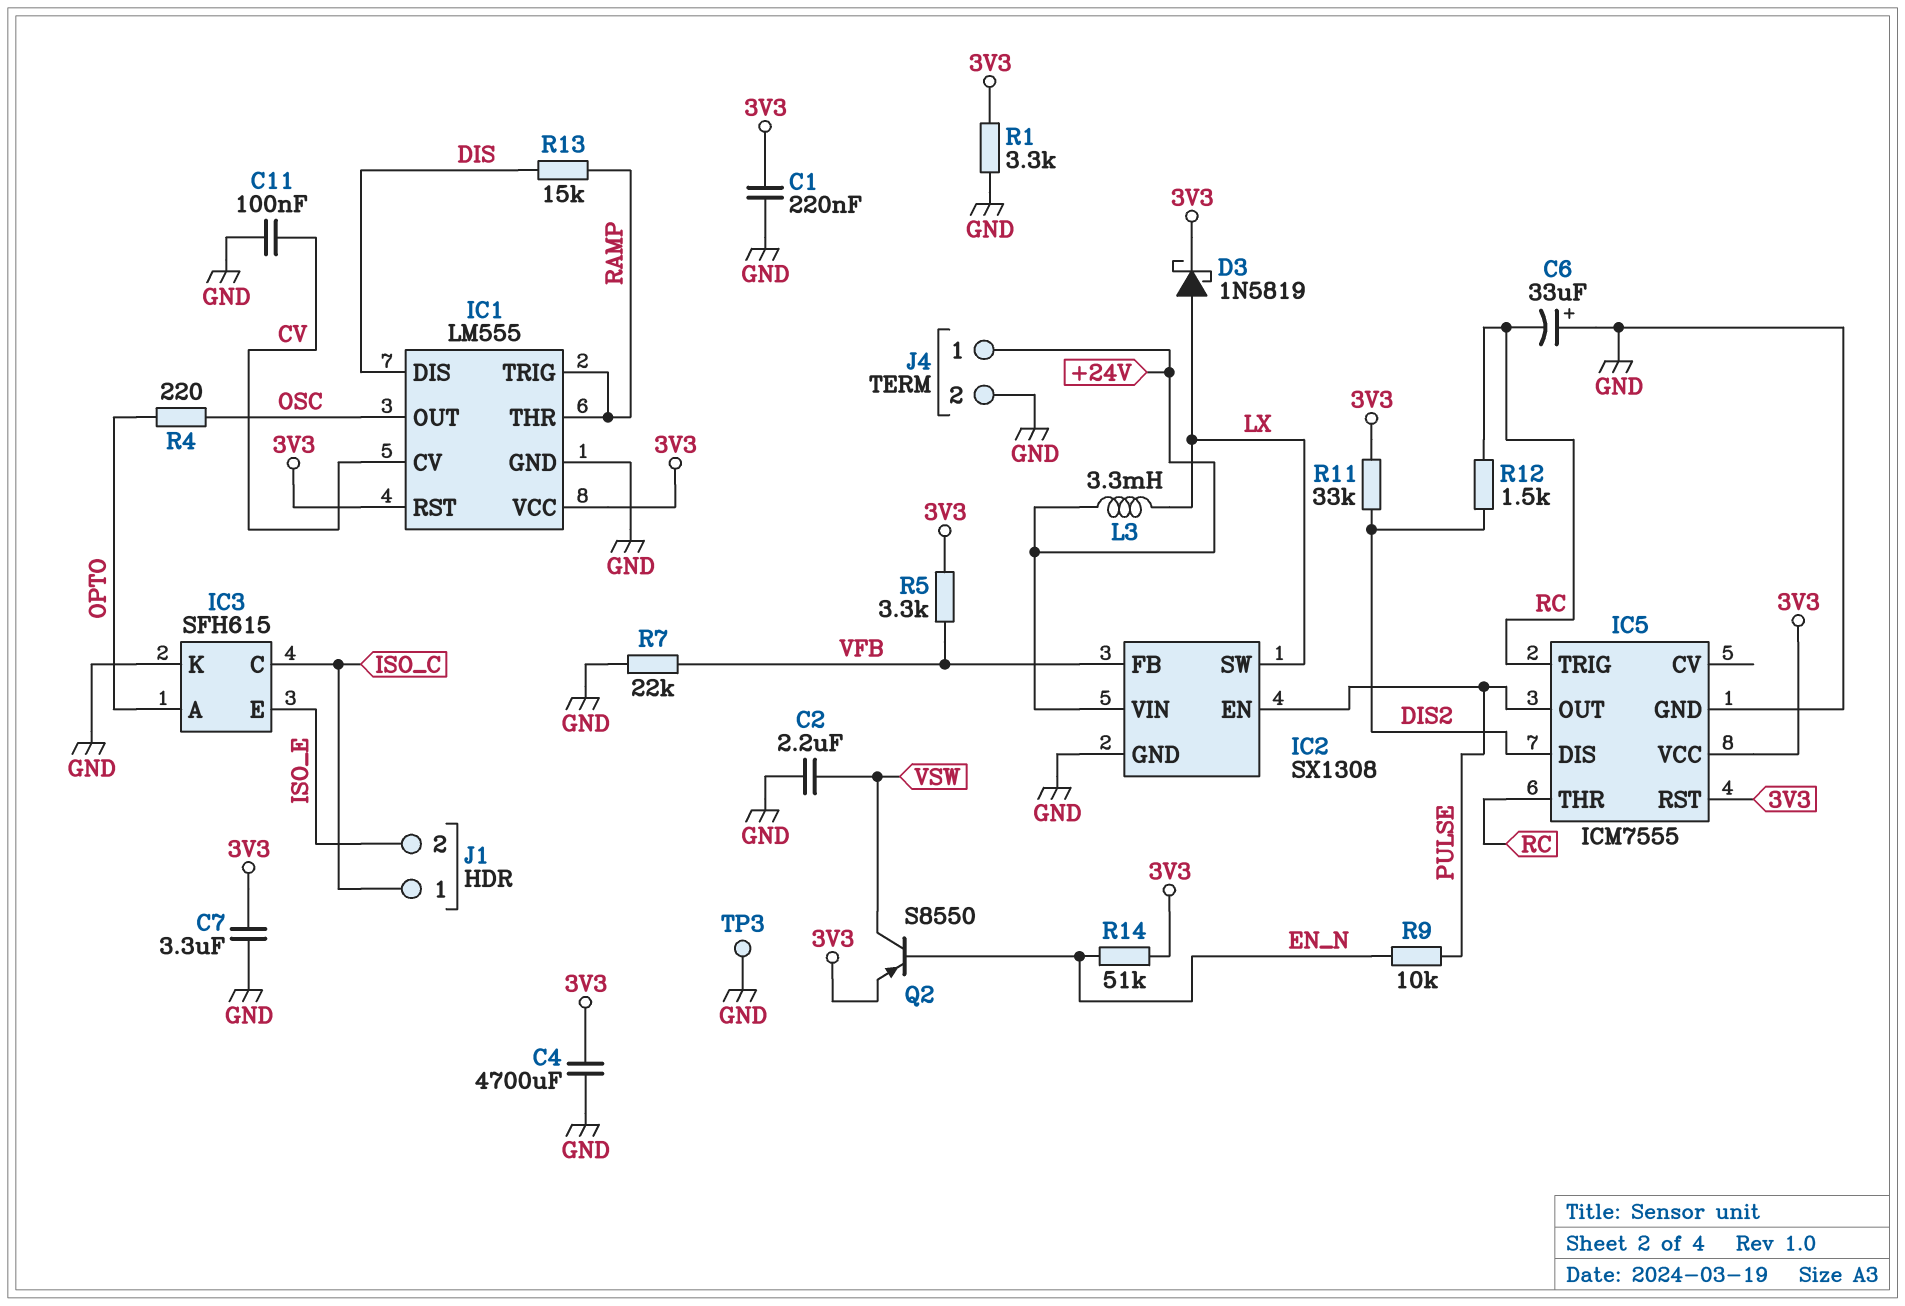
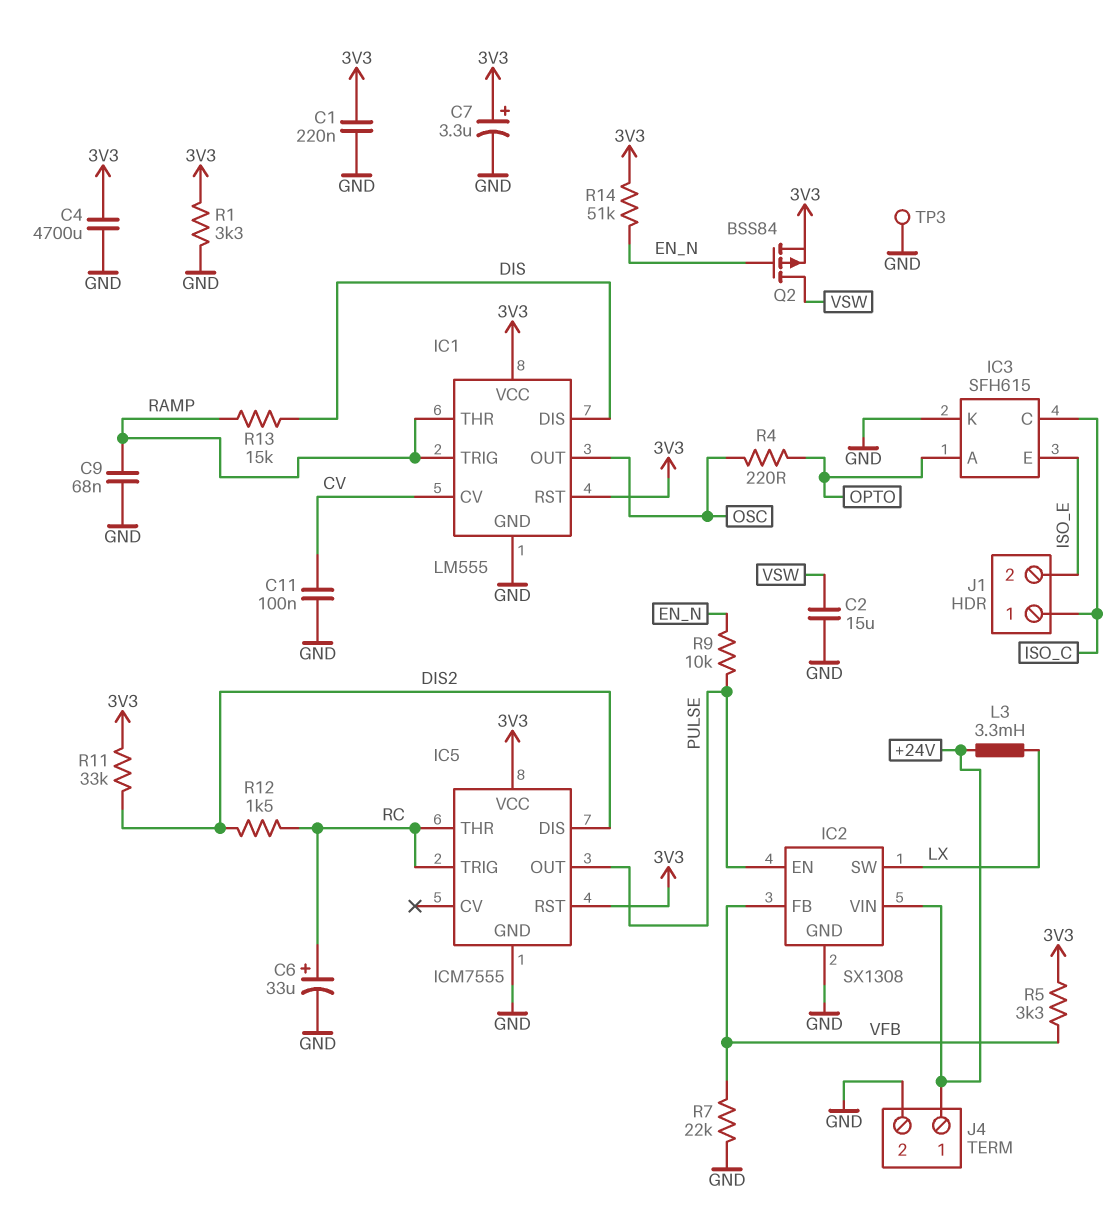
C2: 2.2uF (GND, VSW) -> 15uF (GND, VSW)
C6: 33uF (plus GND, minus RC) -> 33uF (plus RC, minus GND)
C7: 3.3uF (3V3, GND) -> 3.3uF (plus 3V3, minus GND)
C9: none -> 68nF (GND, RAMP)
D3: schottky 1N5819 (A LX, K 3V3) -> none
Q2: PNP S8550 (B EN_N, C VSW, E 3V3) -> PMOS BSS84 (G EN_N, D VSW, S 3V3)

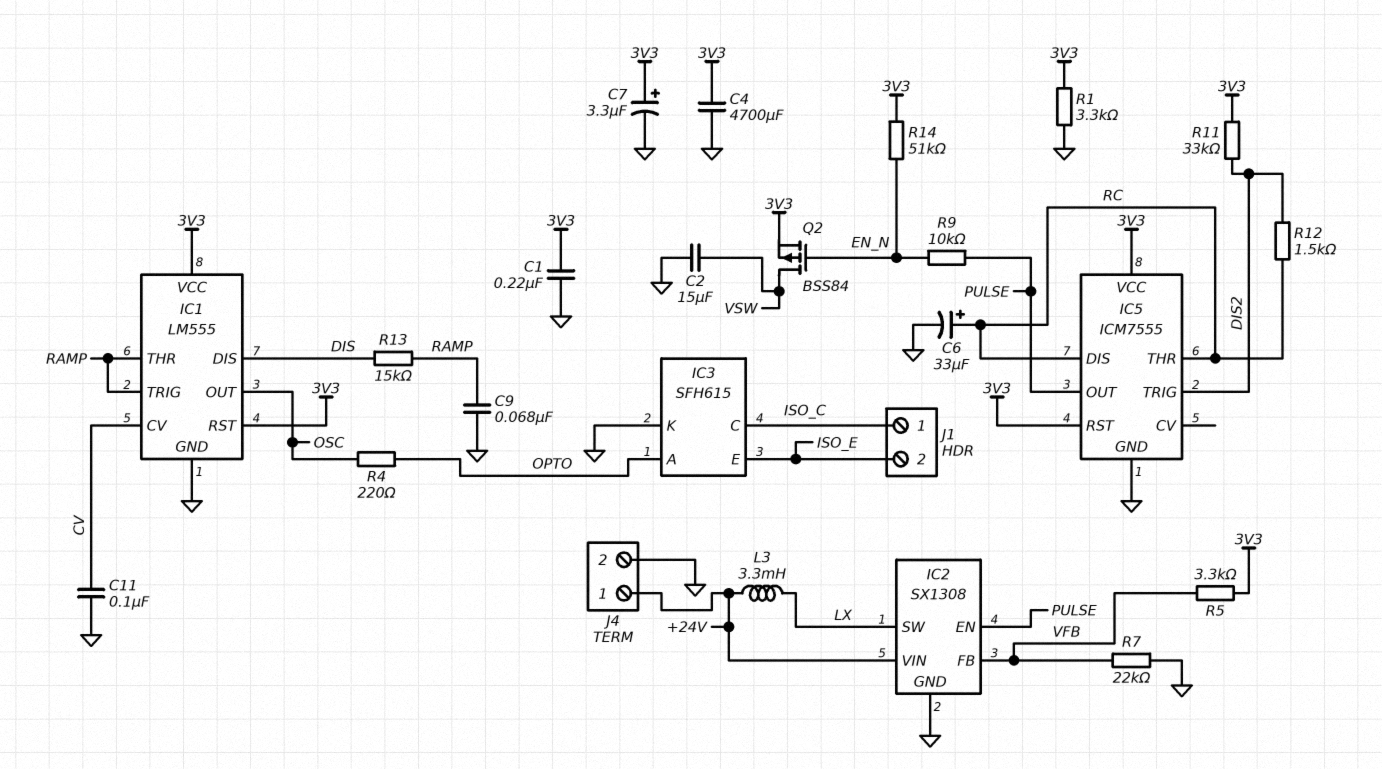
IC5 pin DIS: DIS2 -> RC
IC5 pin TRIG: RC -> DIS2
TP3: test point (GND) -> none

